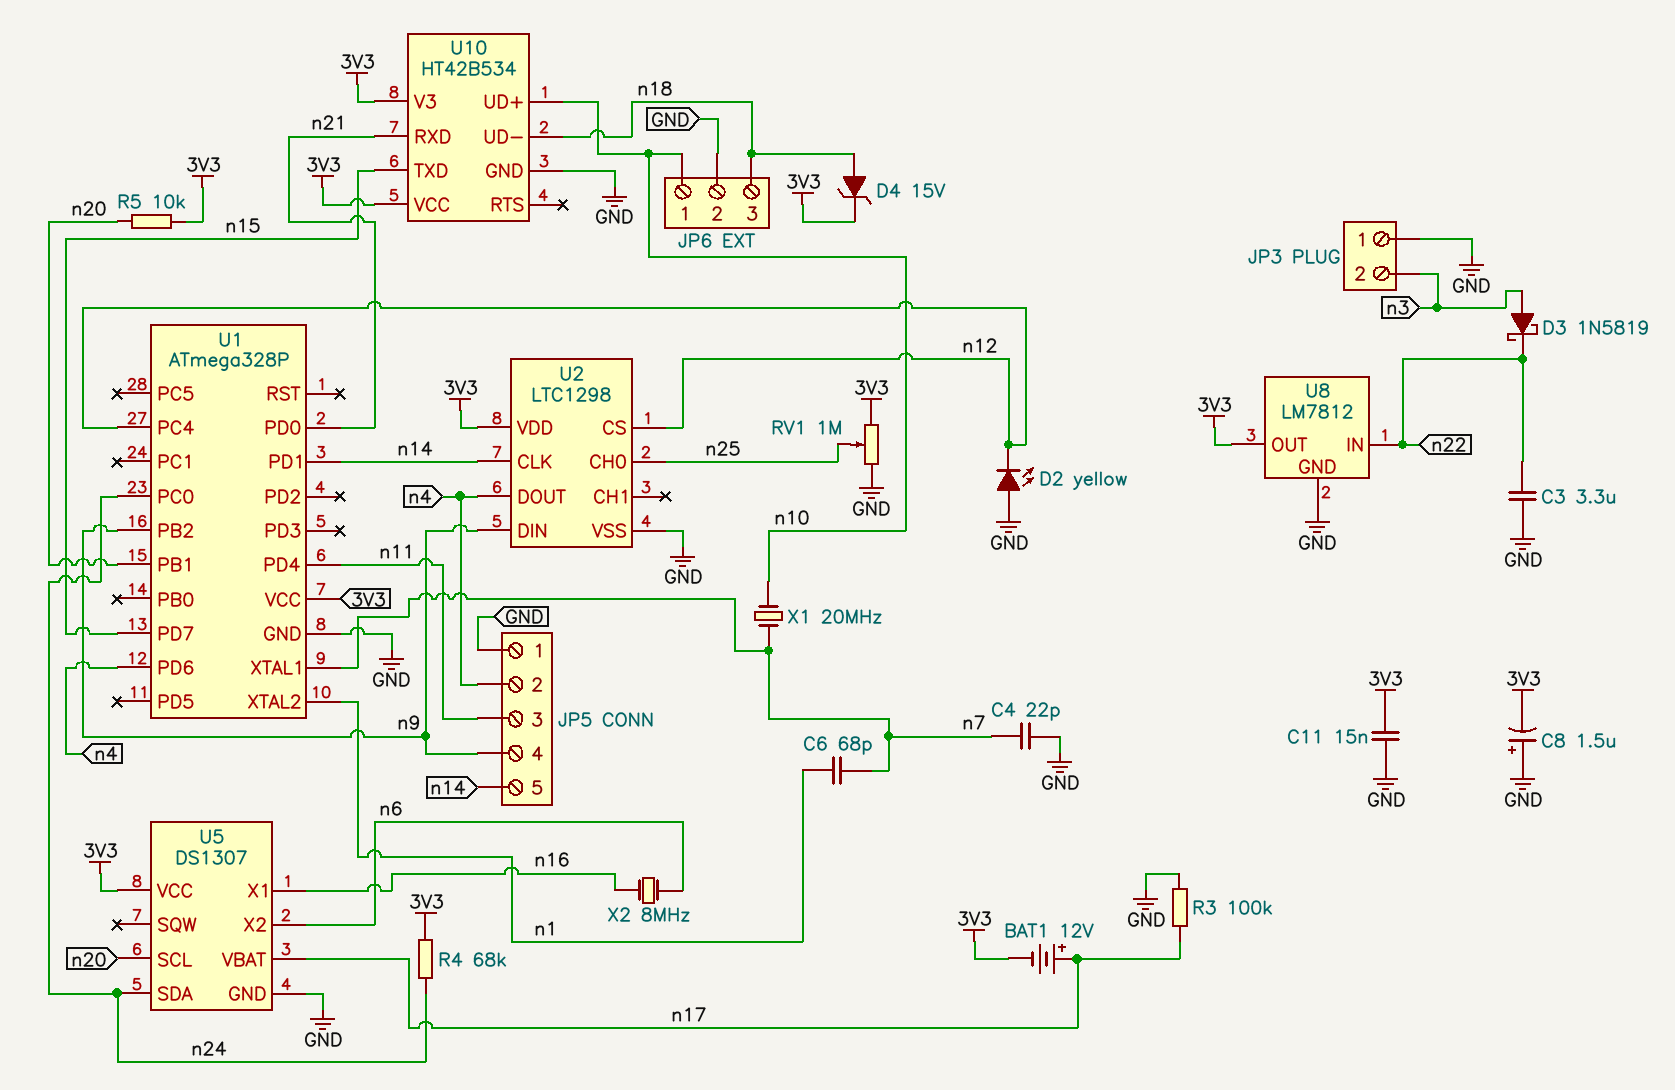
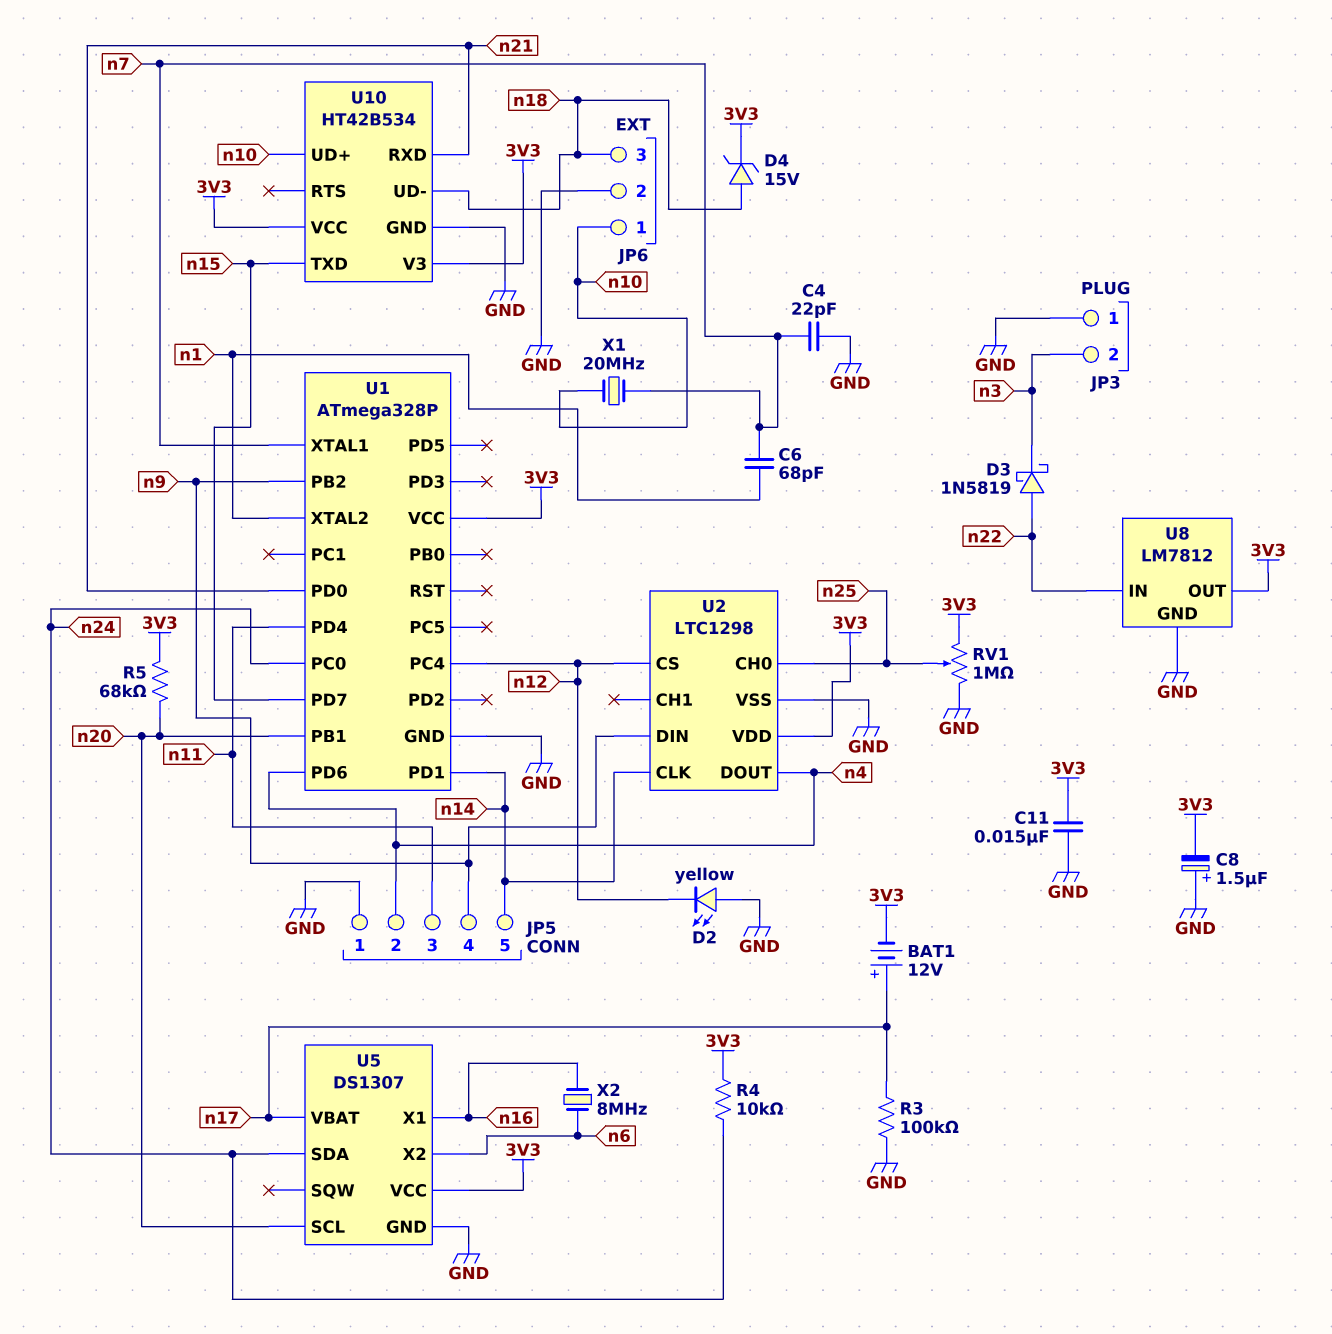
C3: 3.3uF (GND, n22) -> none
D3: schottky 1N5819 (A n3, K n22) -> schottky 1N5819 (A n22, K n3)
R4: 68k (3V3, n24) -> 10k (3V3, n24)
R5: 10k (3V3, n20) -> 68k (3V3, n20)

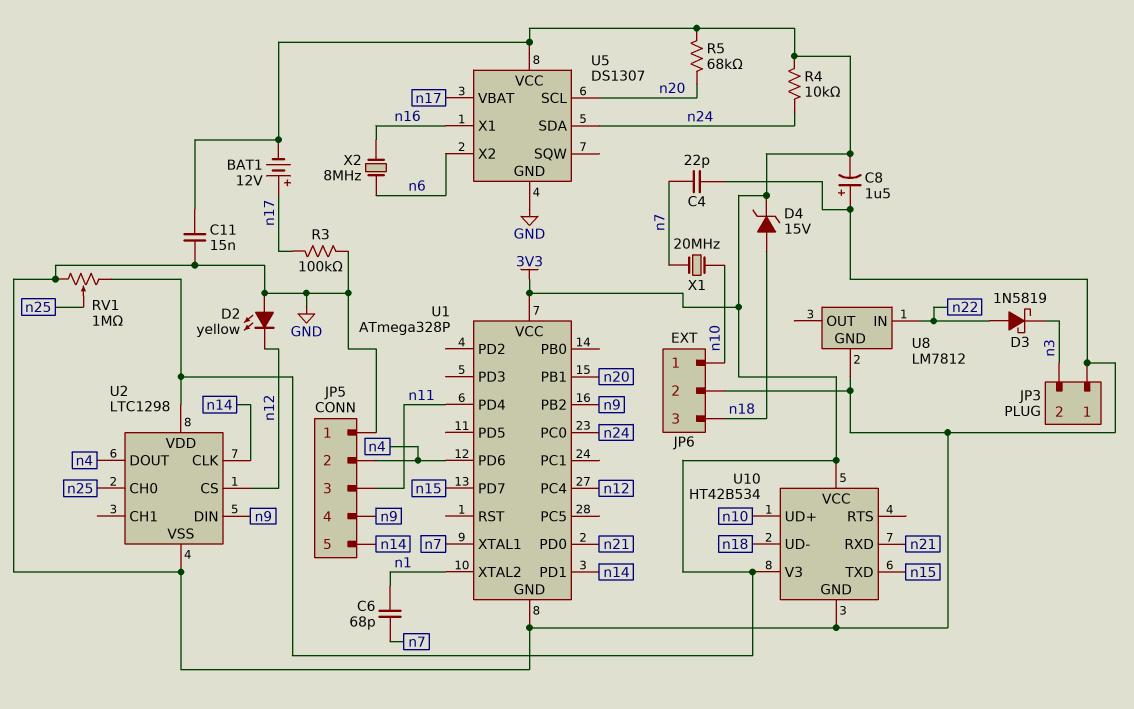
U8 pin OUT: 3V3 -> none

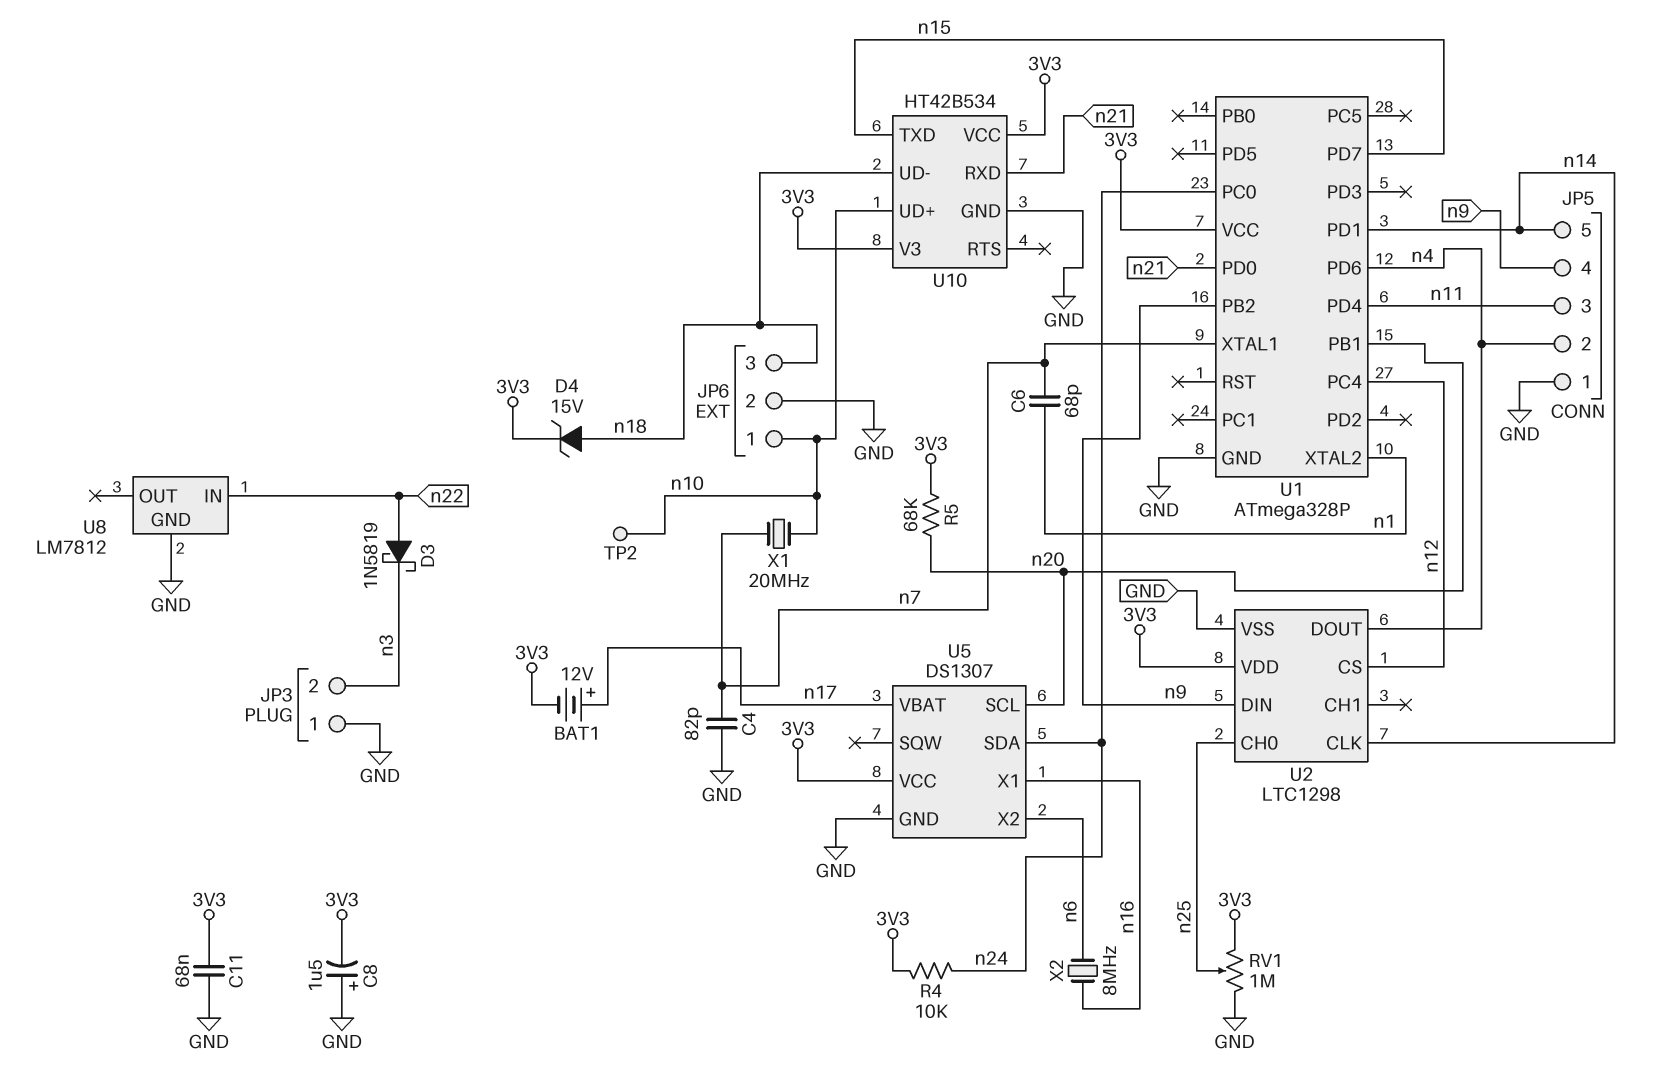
C4: 22pF (GND, n7) -> 82pF (GND, n7)
C11: 15nF (3V3, GND) -> 68nF (3V3, GND)
D2: LED yellow (A GND, K n12) -> none
R3: 100k (GND, n17) -> none
TP2: none -> test point (n10)

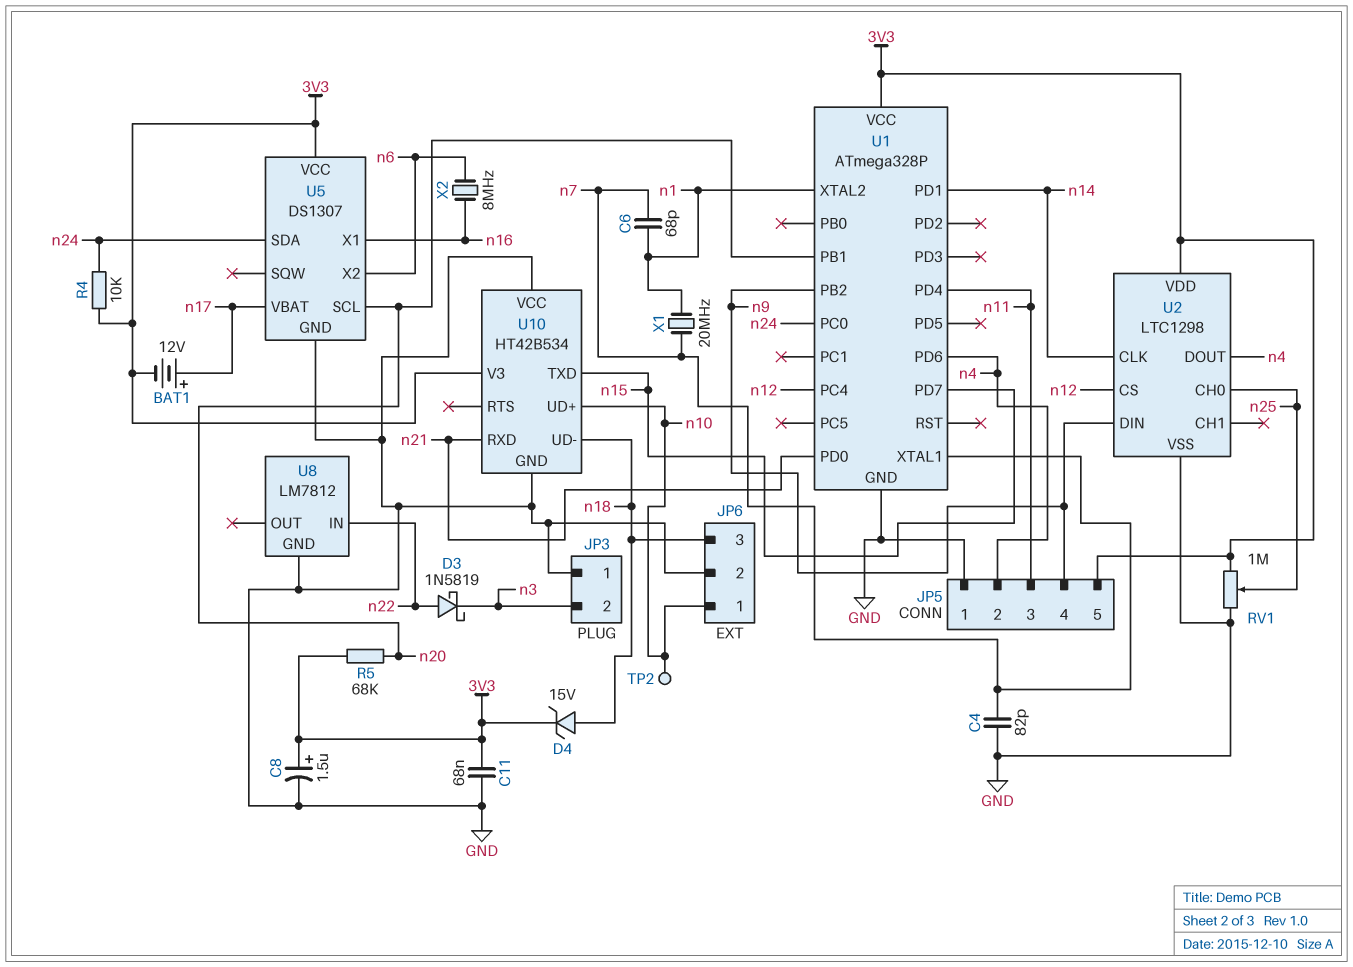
C8: 1.5uF (plus GND, minus 3V3) -> 1.5uF (plus 3V3, minus GND)
JP5 pin 5: n14 -> 3V3
U10 pin VCC: 3V3 -> GND
X1: 20MHz (n7, n10) -> 20MHz (n1, n7)

